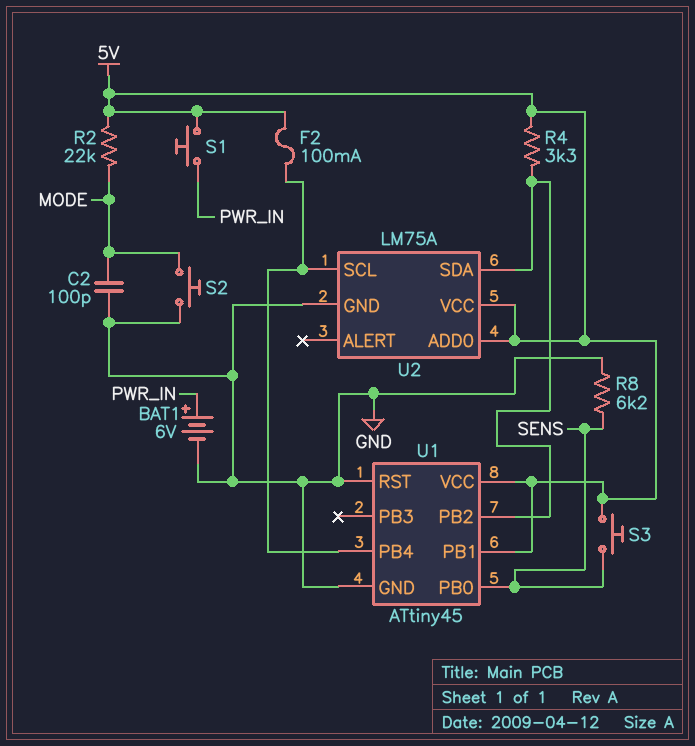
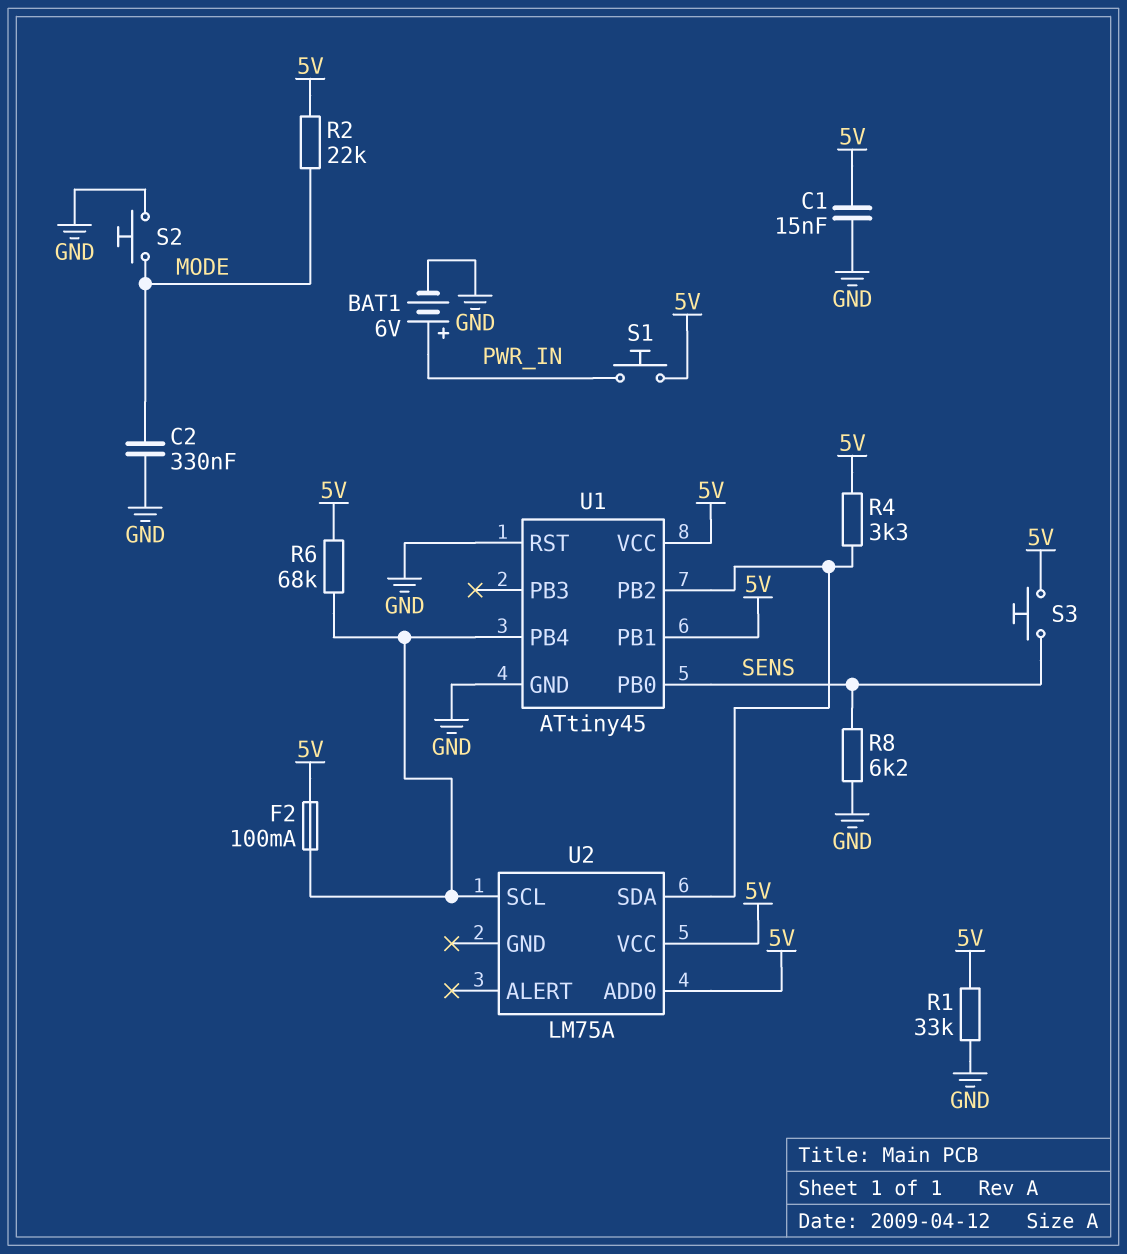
C1: none -> 15nF (5V, GND)
C2: 100pF (GND, MODE) -> 330nF (GND, MODE)
R1: none -> 33k (5V, GND)
R6: none -> 68k (5V, U1/PB4)
U2 pin GND: GND -> none

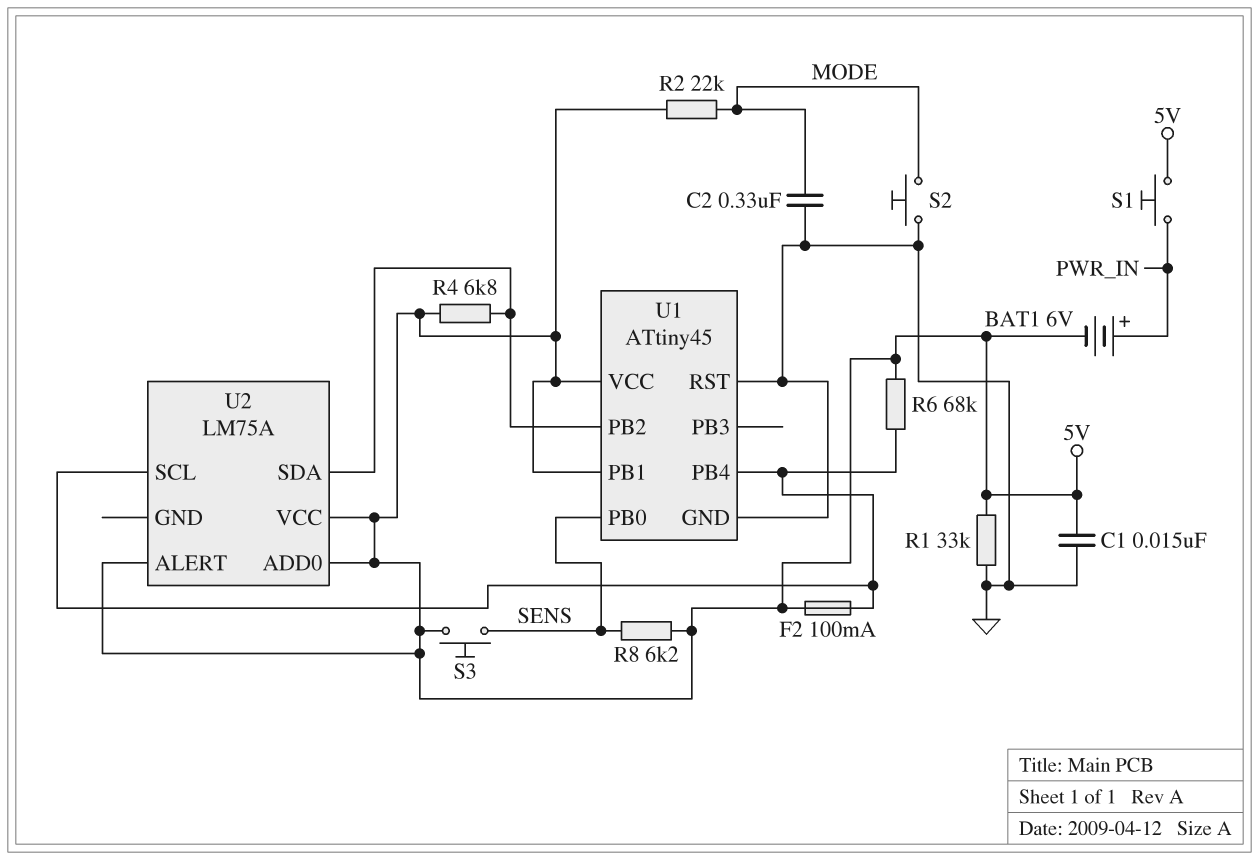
BAT1: 6V (plus PWR_IN, minus GND) -> 6V (plus PWR_IN, minus 5V)
R4: 3.3k (5V, U1/PB2) -> 6.8k (5V, U1/PB2)
R8: 6.2k (GND, SENS) -> 6.2k (5V, SENS)
U2 pin ALERT: none -> 5V

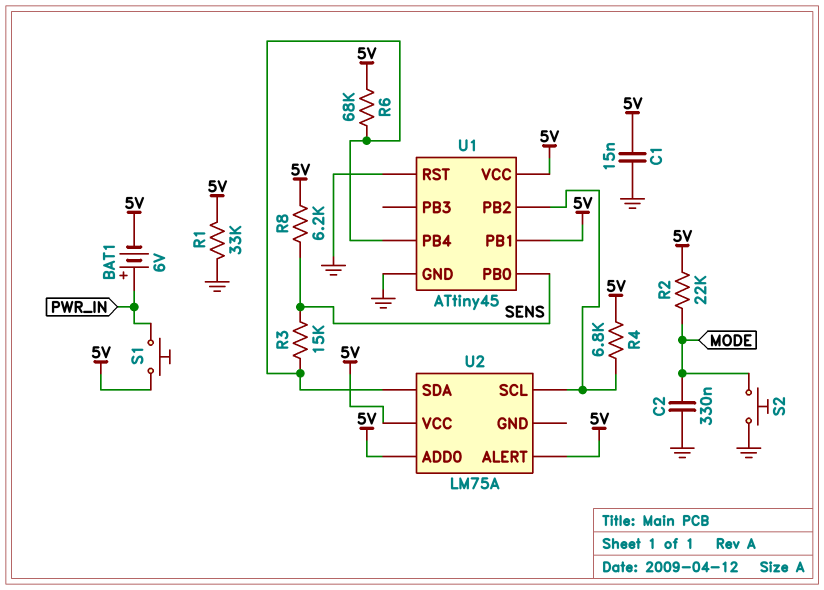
F2: 100mA (5V, U1/PB4) -> none
R3: none -> 15k (SENS, U1/PB4)
S3: button (5V, SENS) -> none
U2 pin SCL: U1/PB4 -> U1/PB2
U2 pin SDA: U1/PB2 -> U1/PB4

